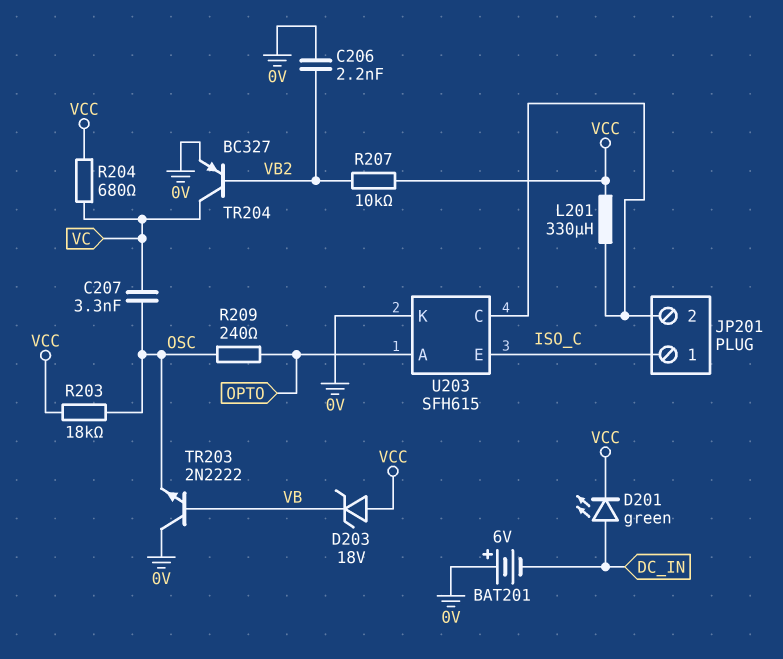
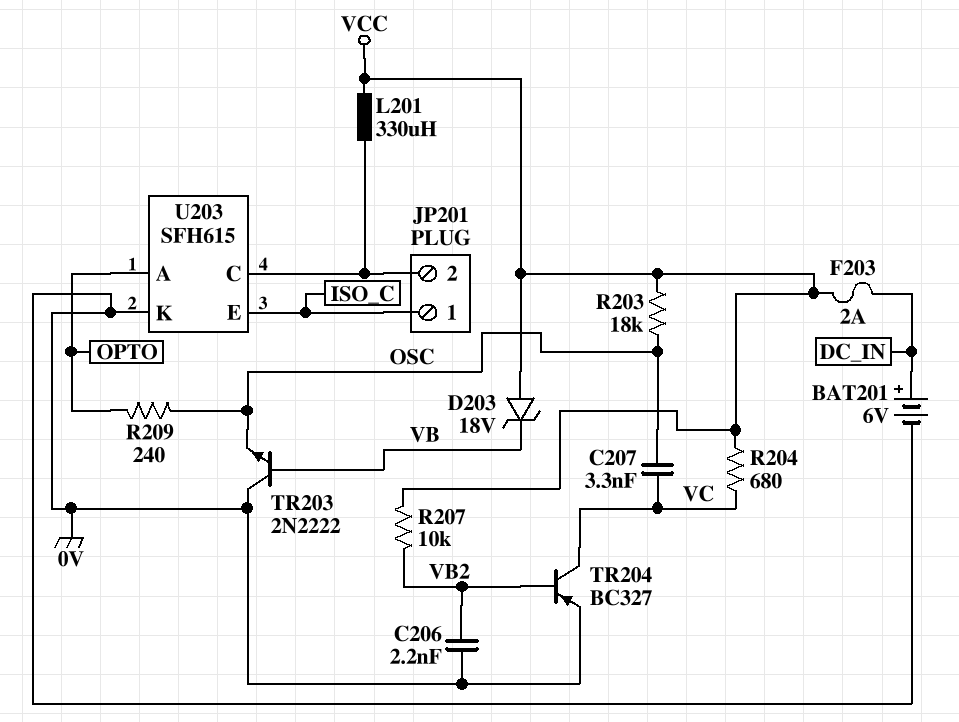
BAT201: 6V (plus 0V, minus DC_IN) -> 6V (plus DC_IN, minus 0V)
D201: LED green (A DC_IN, K VCC) -> none
F203: none -> 2A (DC_IN, VCC)

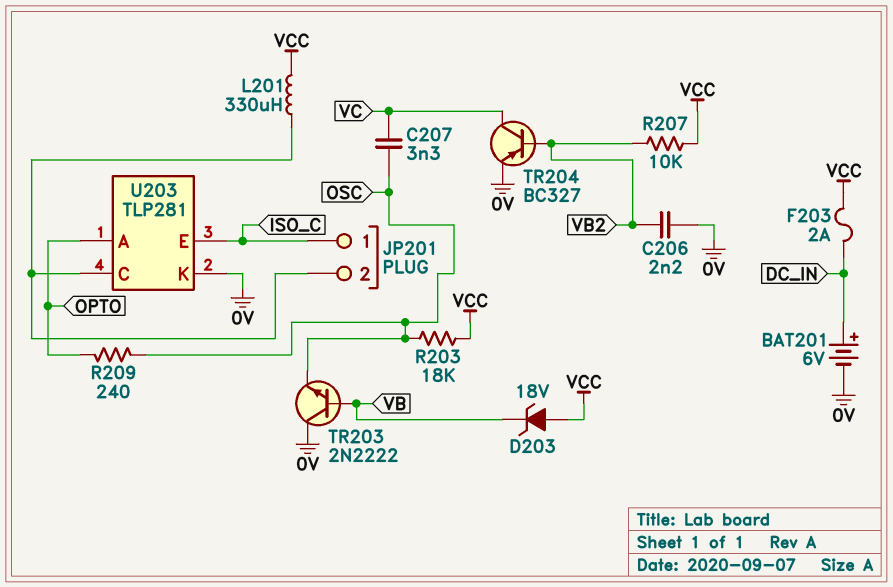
R204: 680 (VC, VCC) -> none
U203: SFH615 -> TLP281

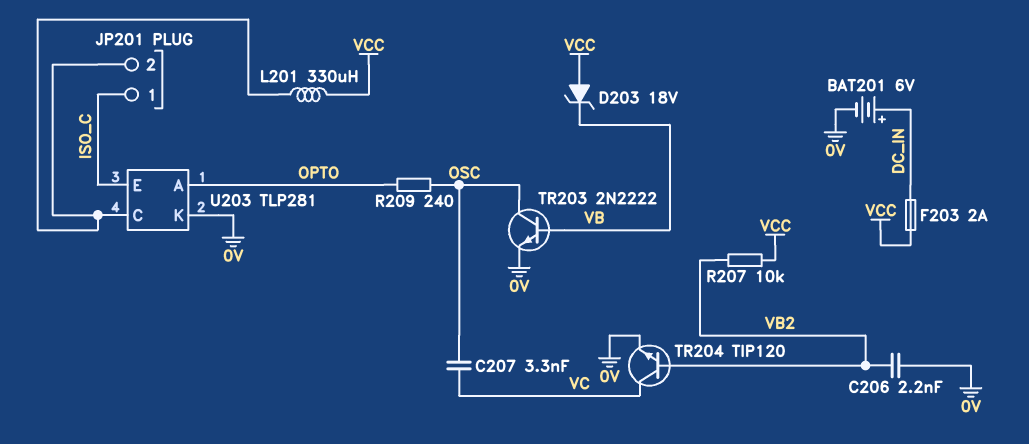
R203: 18k (OSC, VCC) -> none
TR203: NPN 2N2222 (B VB, C 0V, E OSC) -> NPN 2N2222 (B VB, C OSC, E 0V)
TR204: PNP BC327 (B VB2, C VC, E 0V) -> NPN TIP120 (B VB2, C VC, E 0V)

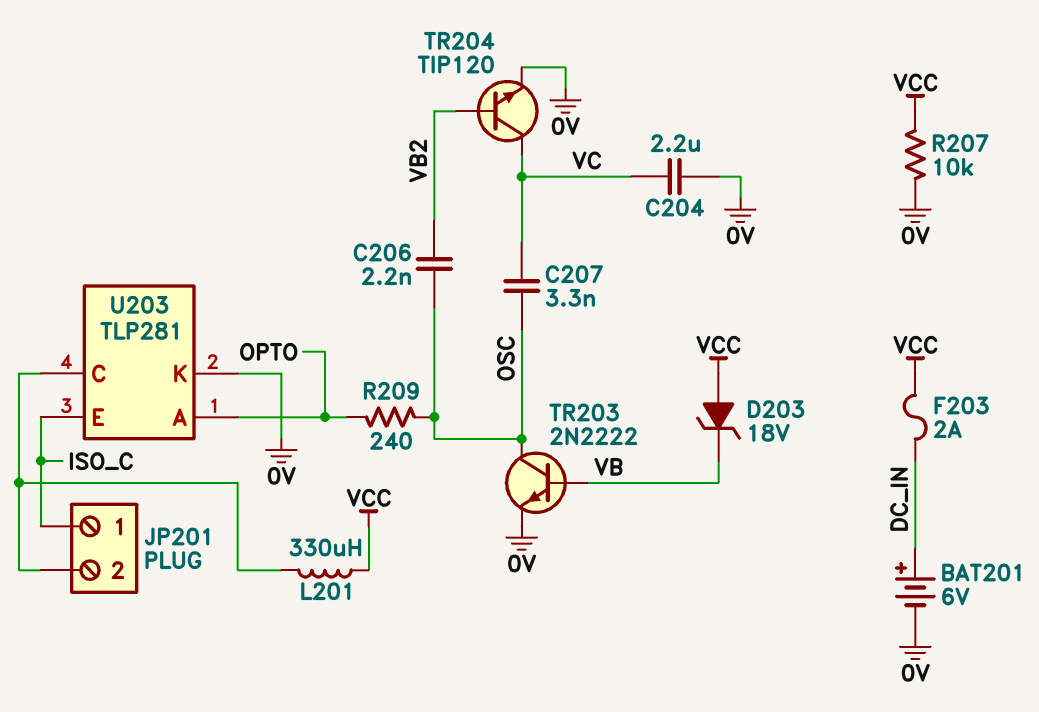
C204: none -> 2.2uF (0V, VC)
C206: 2.2nF (0V, VB2) -> 2.2nF (OSC, VB2)
R207: 10k (VB2, VCC) -> 10k (0V, VCC)

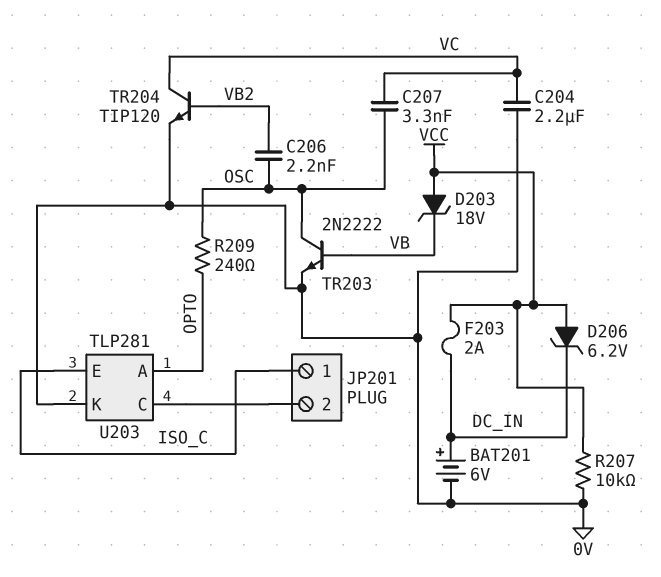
D206: none -> zener 6.2V (A VCC, K DC_IN)
L201: 330uH (JP201/2, VCC) -> none

